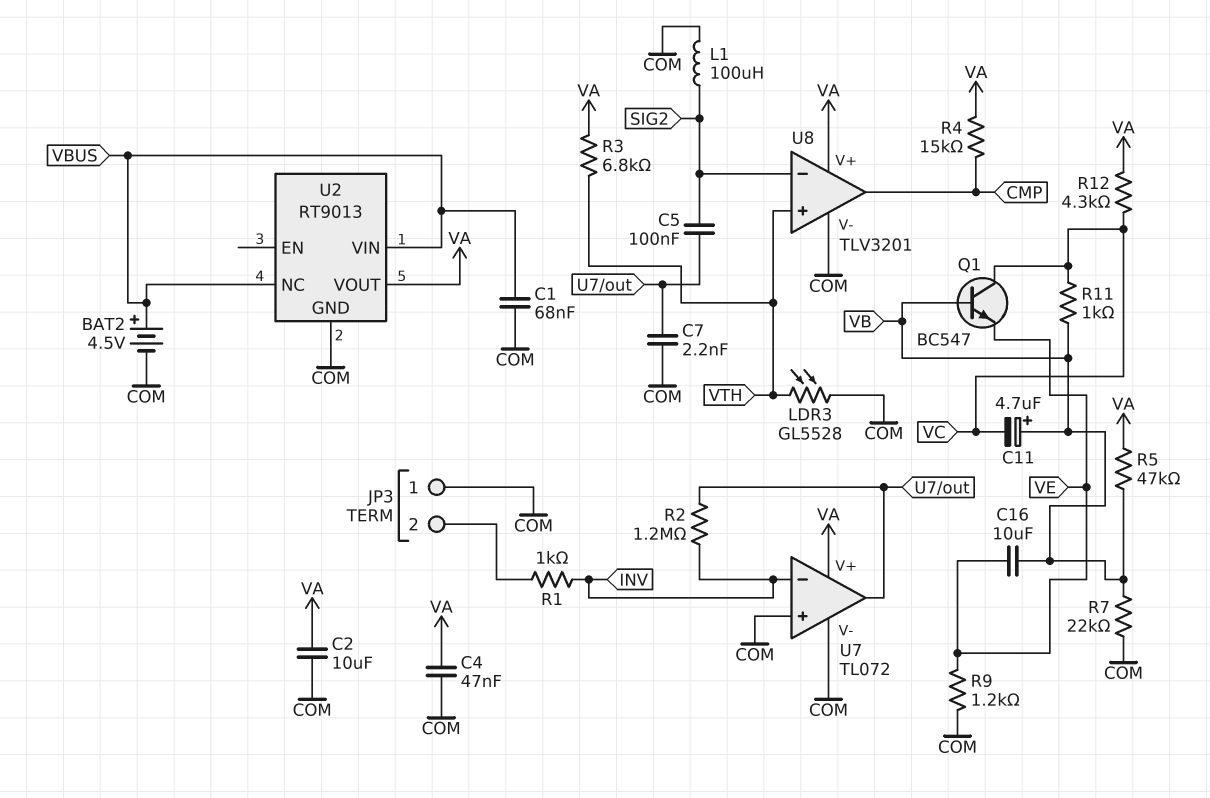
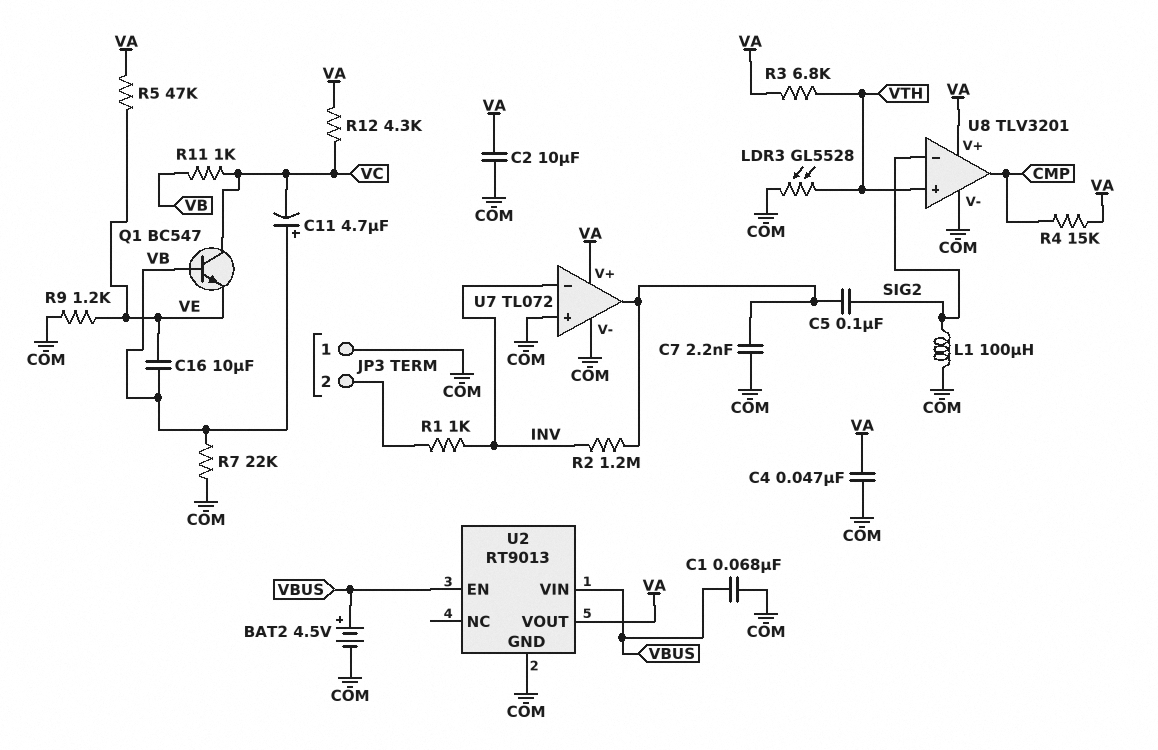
R5: 47k (VA, VB) -> 47k (VA, VE)
U2 pin EN: none -> VBUS
U2 pin NC: VBUS -> none

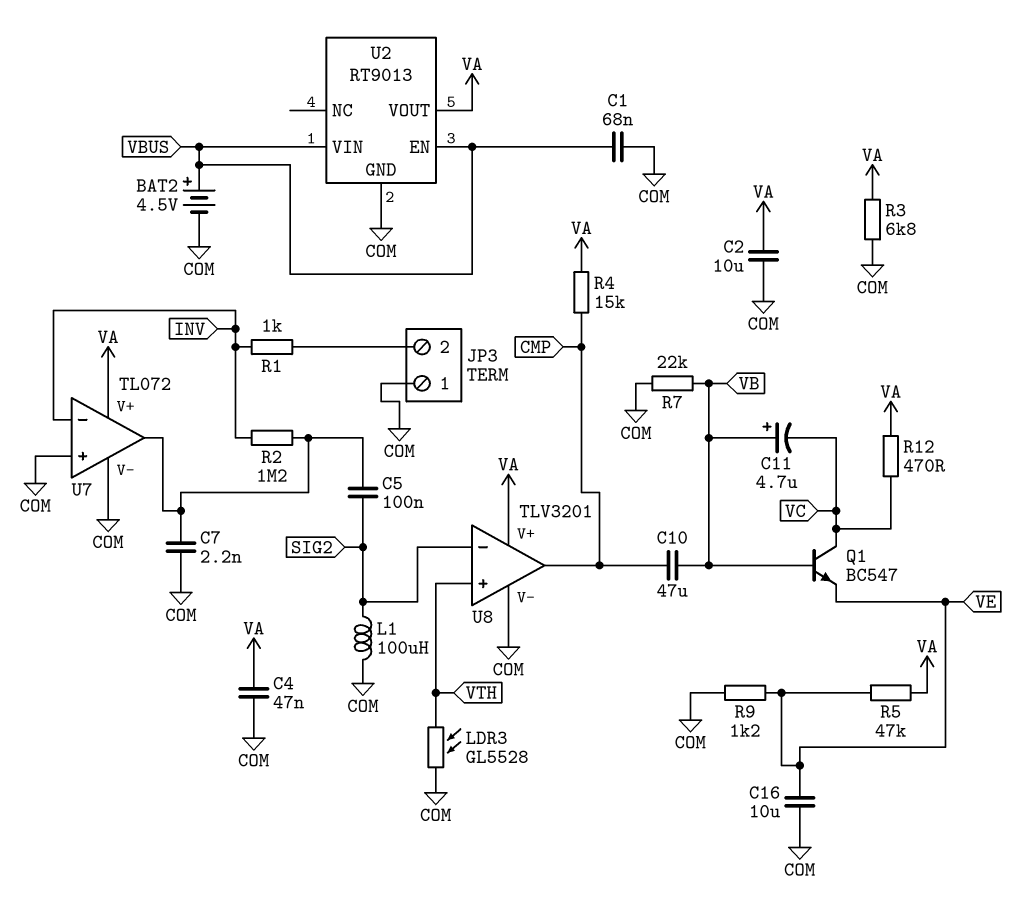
C10: none -> 47uF (CMP, VB)
C16: 10uF (VB, VE) -> 10uF (COM, VE)
R3: 6.8k (VA, VTH) -> 6.8k (COM, VA)
R11: 1k (VB, VC) -> none
R12: 4.3k (VA, VC) -> 470 (VA, VC)

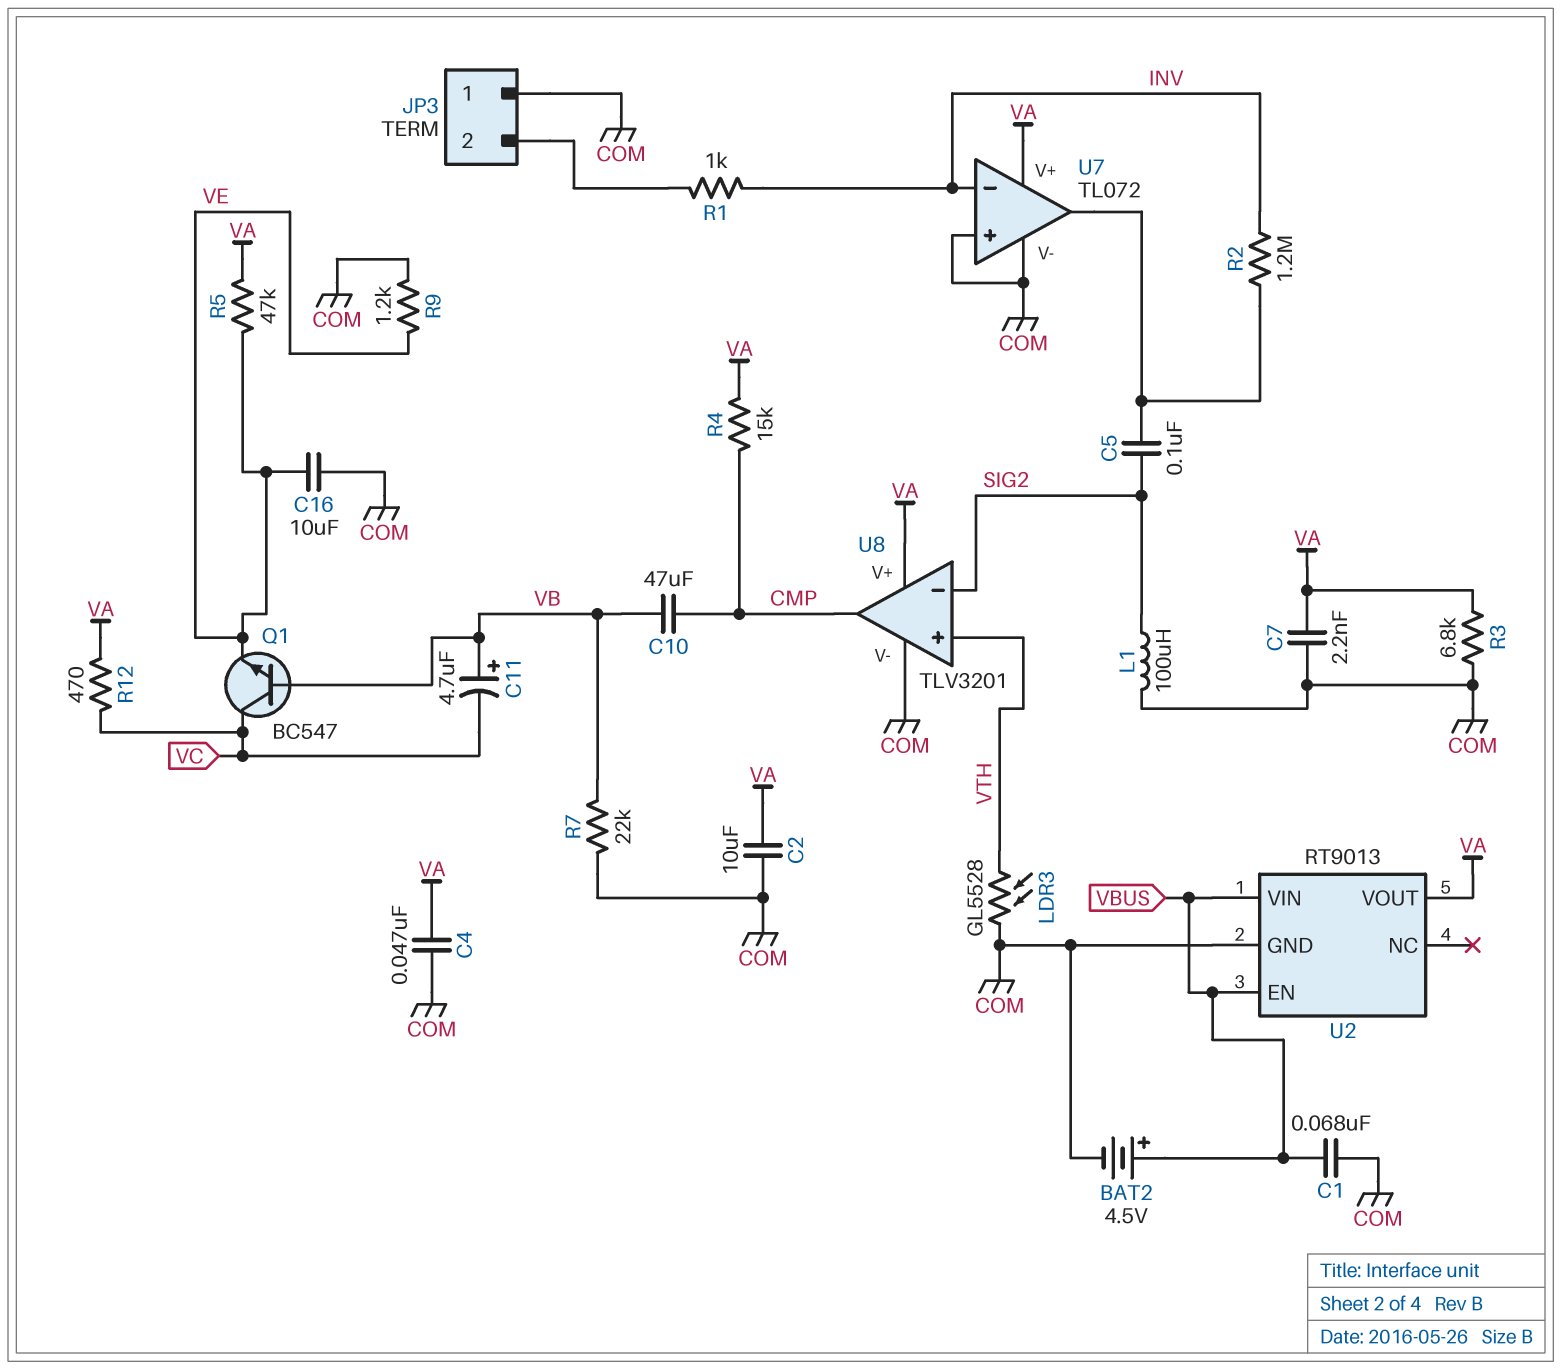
C7: 2.2nF (COM, U7/out) -> 2.2nF (COM, VA)

